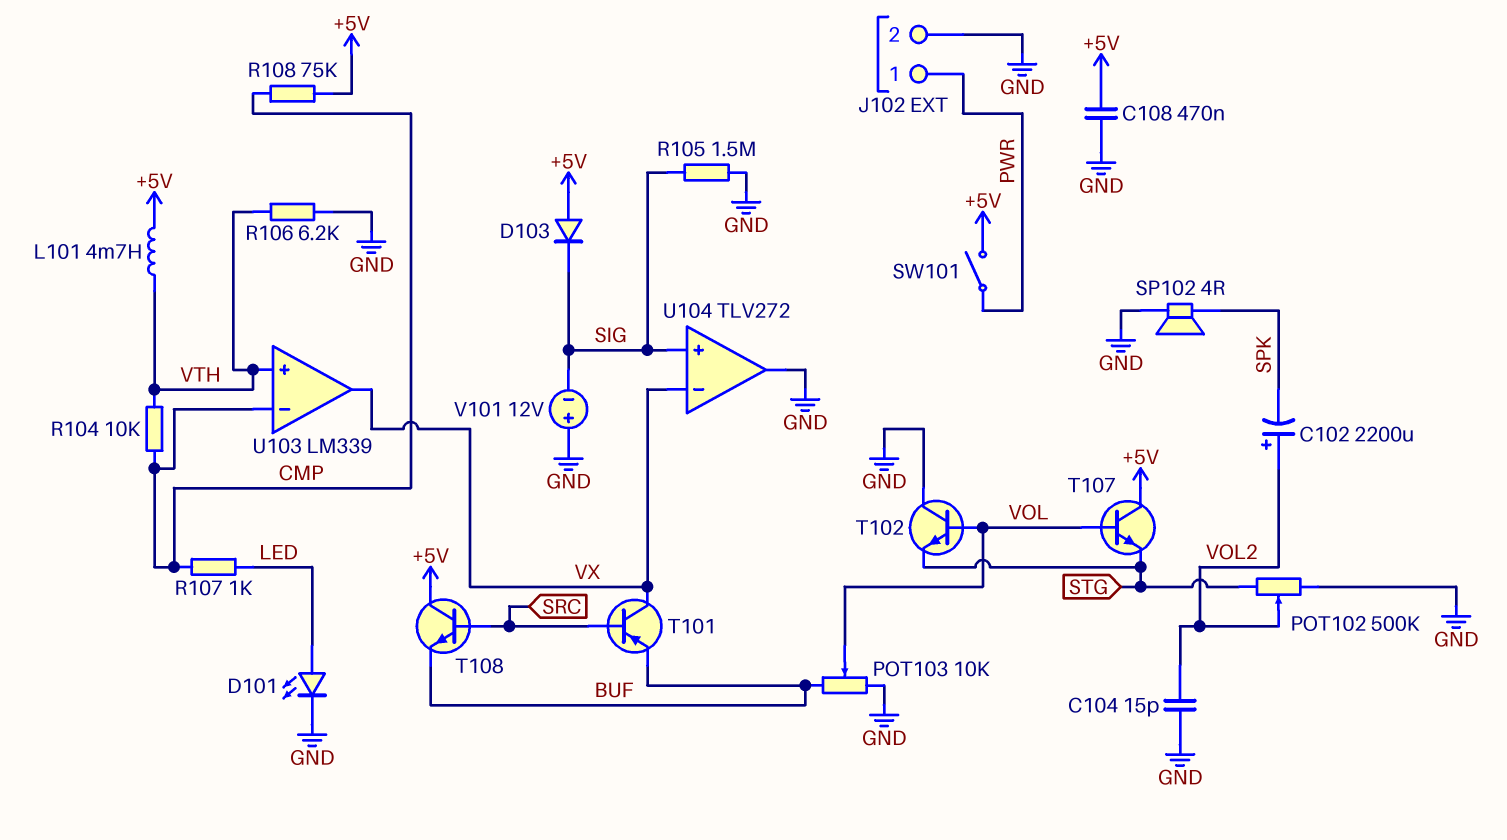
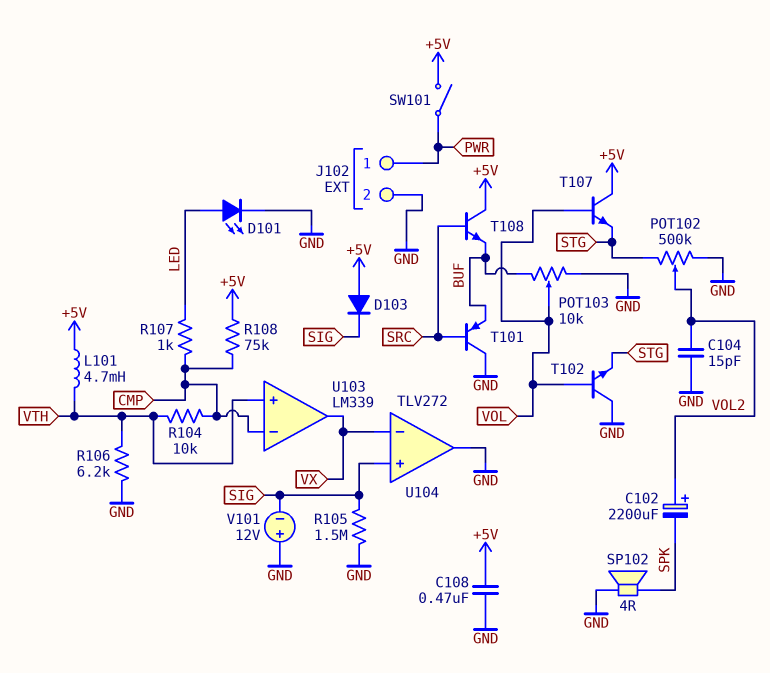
T101: PNP (B SRC, C VX, E BUF) -> PNP (B SRC, C GND, E BUF)

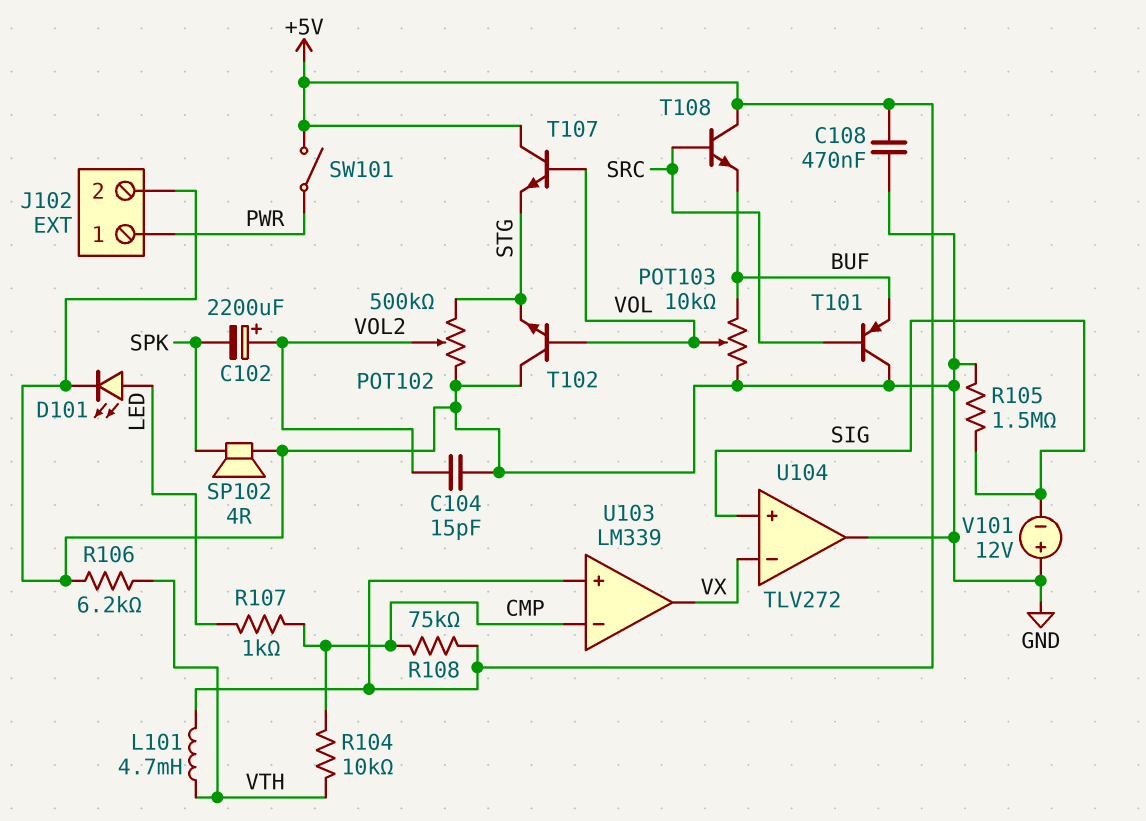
D103: diode (A +5V, K SIG) -> none
U103 pin in+: VTH -> +5V

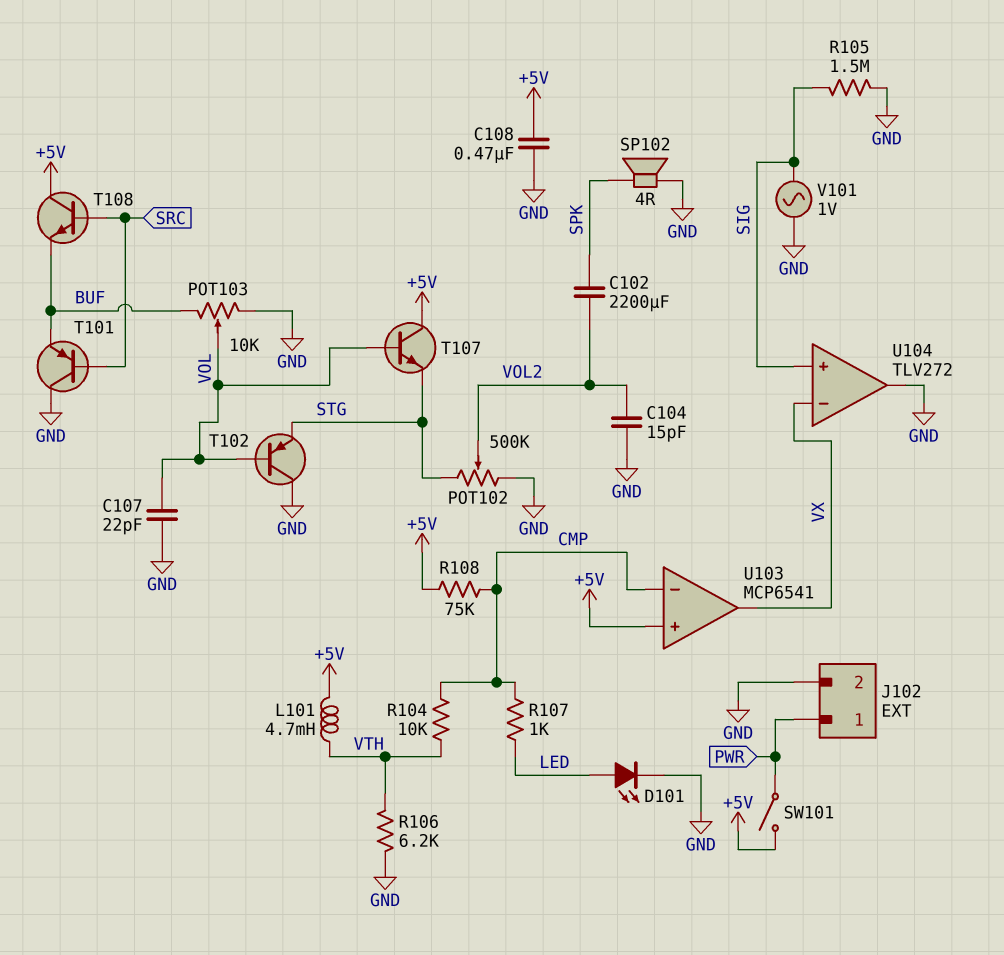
C102: 2200uF (plus VOL2, minus SPK) -> 2200uF (SPK, VOL2)
C107: none -> 22pF (GND, VOL)
T102: NPN (B VOL, C GND, E STG) -> PNP (B VOL, C GND, E STG)
U103: LM339 -> MCP6541
V101: 12V (plus GND, minus SIG) -> AC 1V (GND, SIG)

